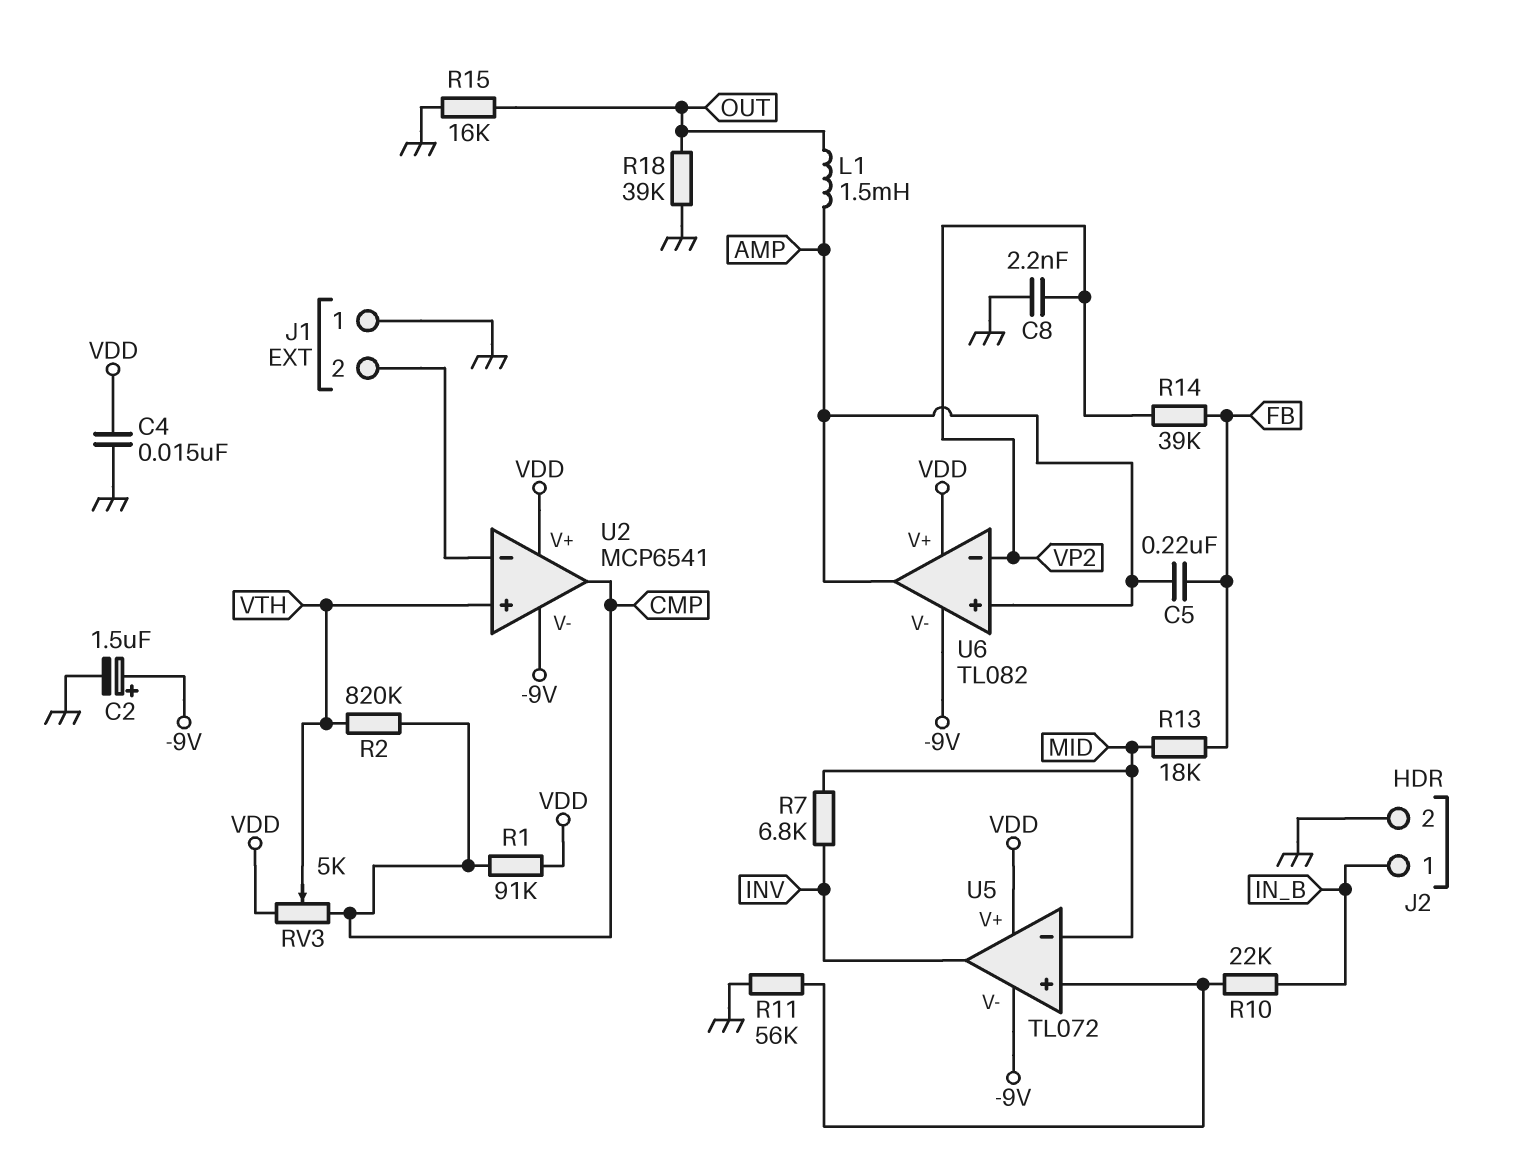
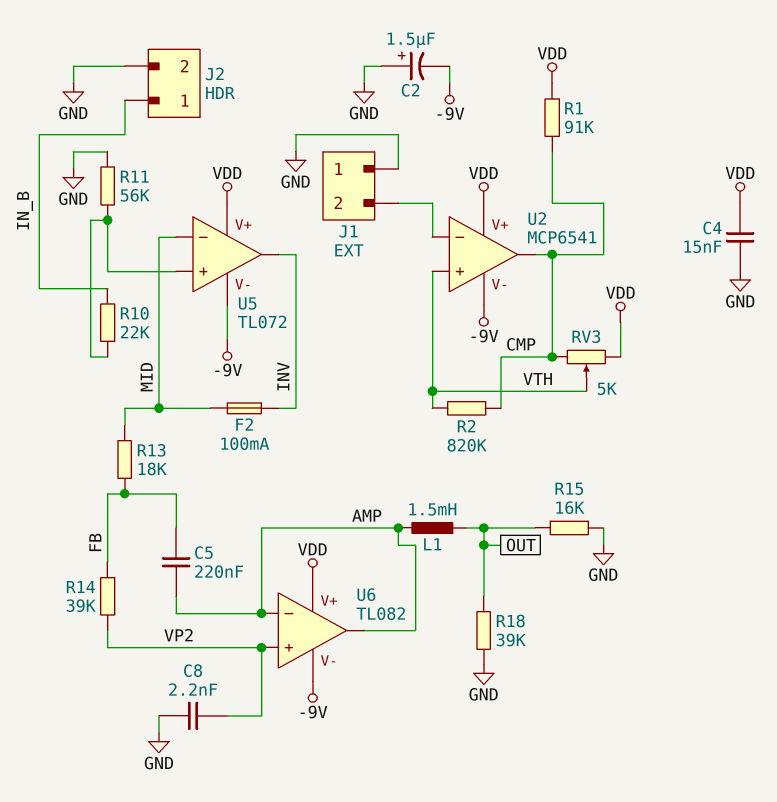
C2: 1.5uF (plus -9V, minus GND) -> 1.5uF (plus GND, minus -9V)
F2: none -> 100mA (INV, MID)
R7: 6.8k (INV, MID) -> none
U6 pin in+: AMP -> VP2
U6 pin in-: VP2 -> AMP

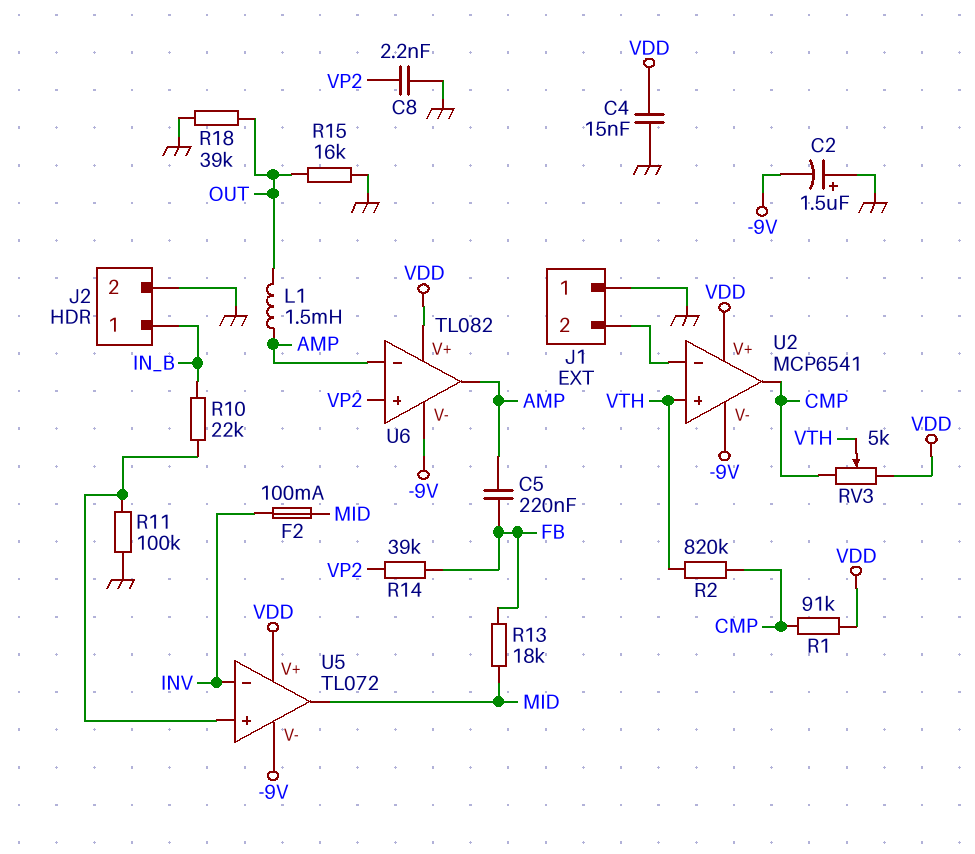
R11: 56k (GND, U5/in+) -> 100k (GND, U5/in+)
U5 pin in-: MID -> INV
U5 pin out: INV -> MID

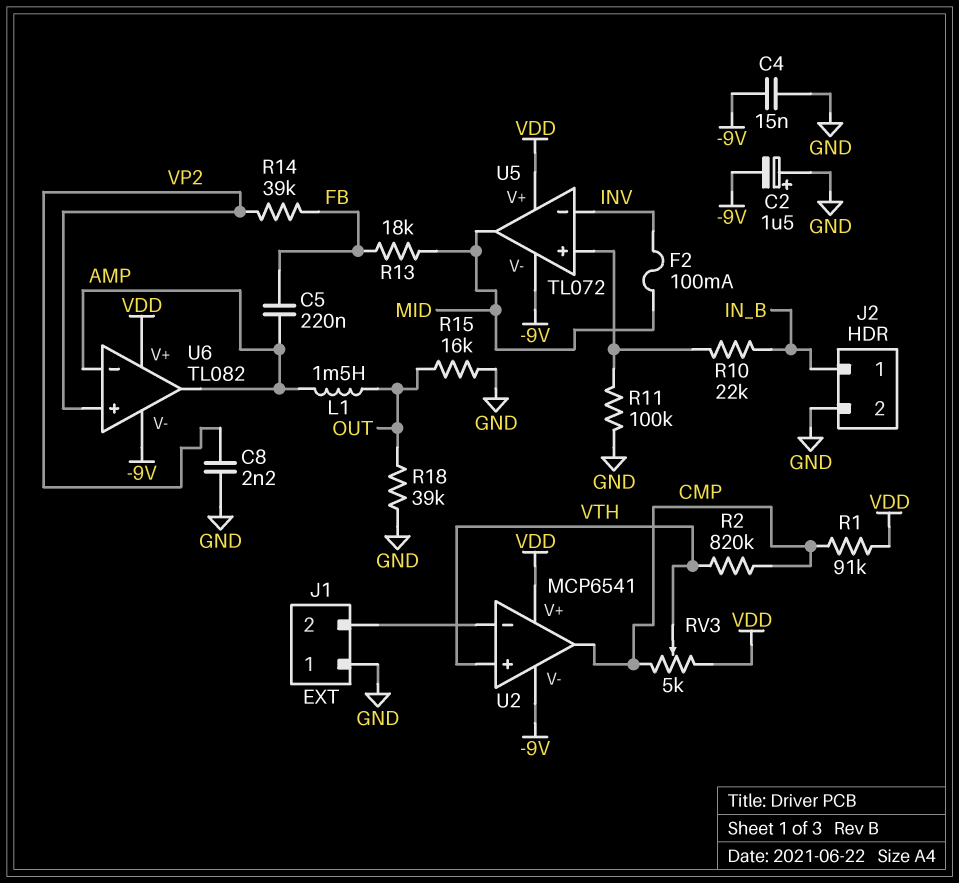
C4: 15nF (GND, VDD) -> 15nF (-9V, GND)

